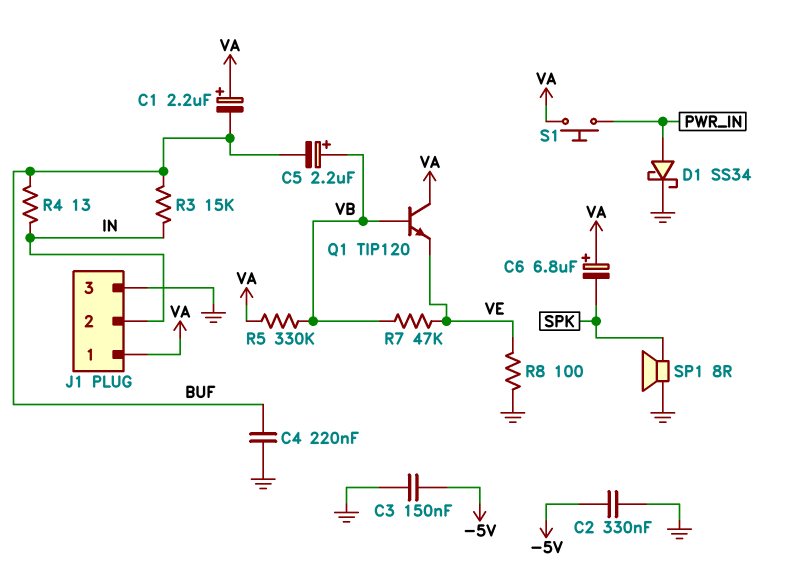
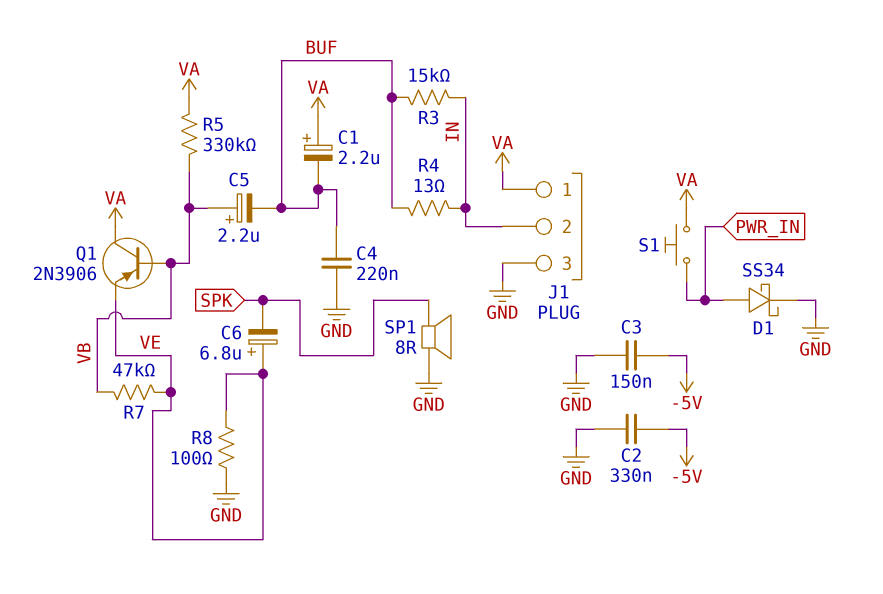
C6: 6.8uF (plus VA, minus SPK) -> 6.8uF (plus VE, minus SPK)
Q1: NPN TIP120 (B VB, C VA, E VE) -> PNP 2N3906 (B VB, C VA, E VE)

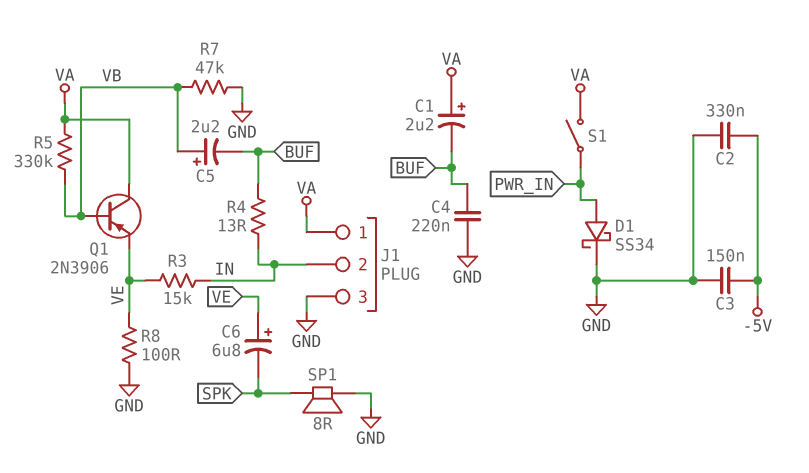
R3: 15k (BUF, IN) -> 15k (IN, VE)
R7: 47k (VB, VE) -> 47k (GND, VB)
S1: button (PWR_IN, VA) -> switch (PWR_IN, VA)

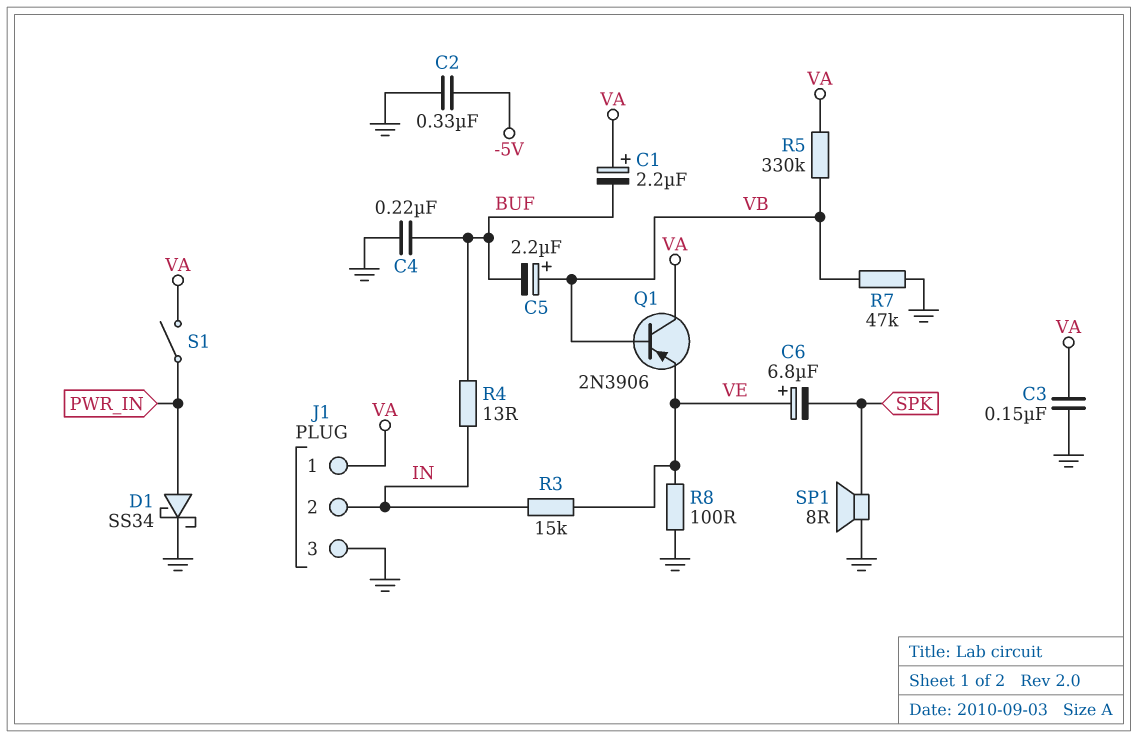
C3: 150nF (-5V, GND) -> 150nF (GND, VA)

